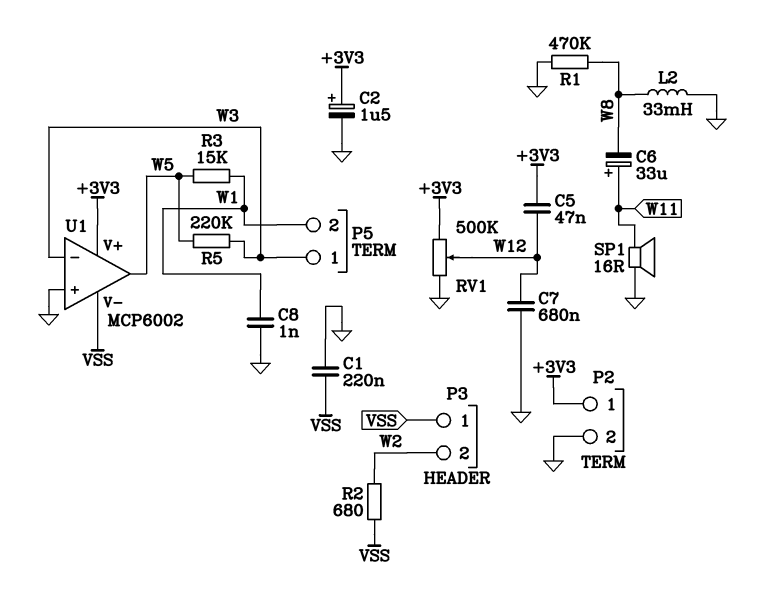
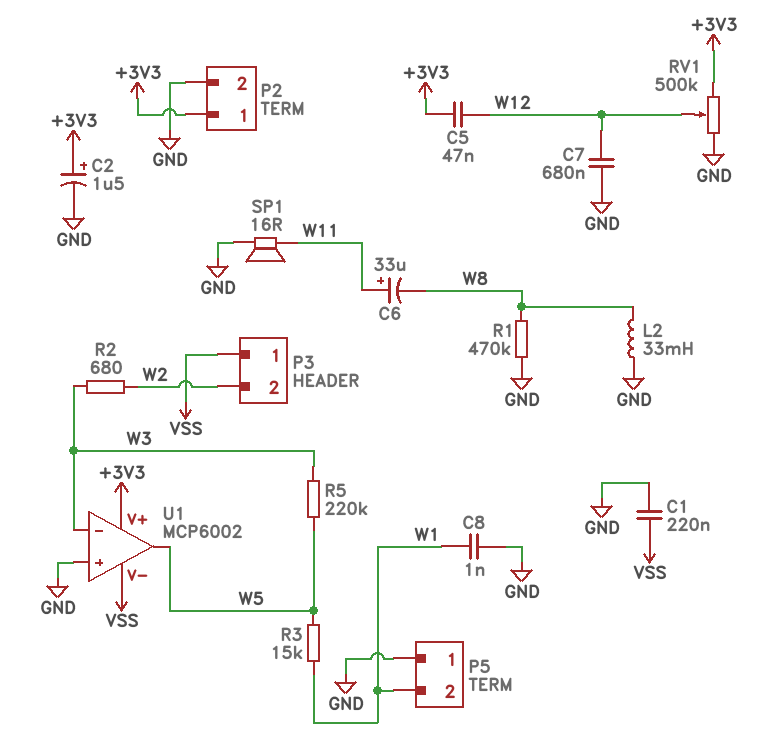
P5 pin 1: W3 -> GND
R2: 680 (VSS, W2) -> 680 (W2, W3)

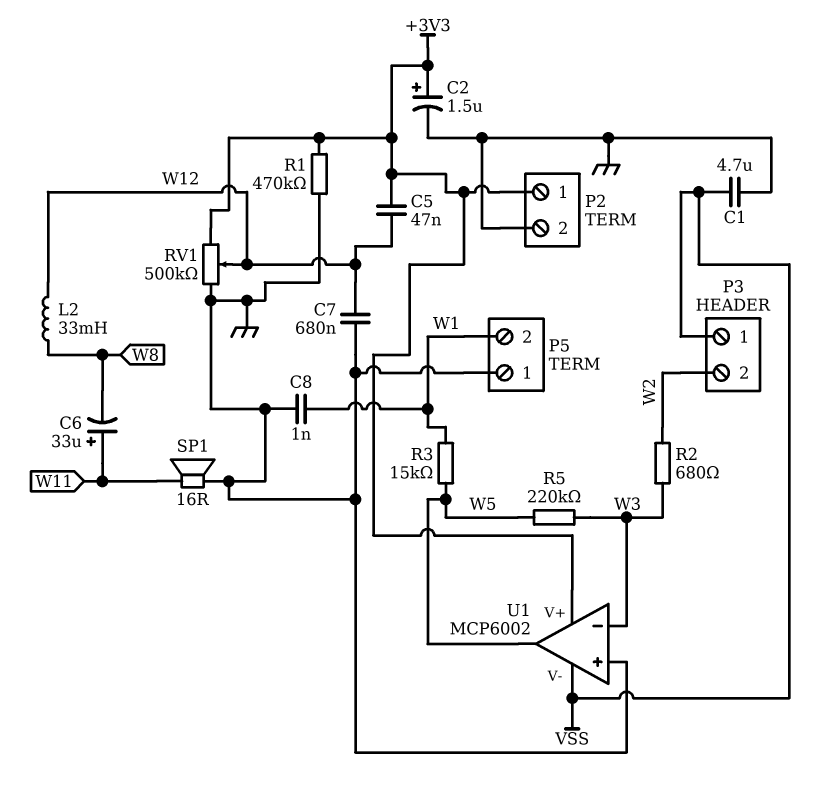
C1: 220nF (GND, VSS) -> 4.7uF (GND, VSS)
L2: 33mH (GND, W8) -> 33mH (W8, W12)
R1: 470k (GND, W8) -> 470k (+3V3, GND)

